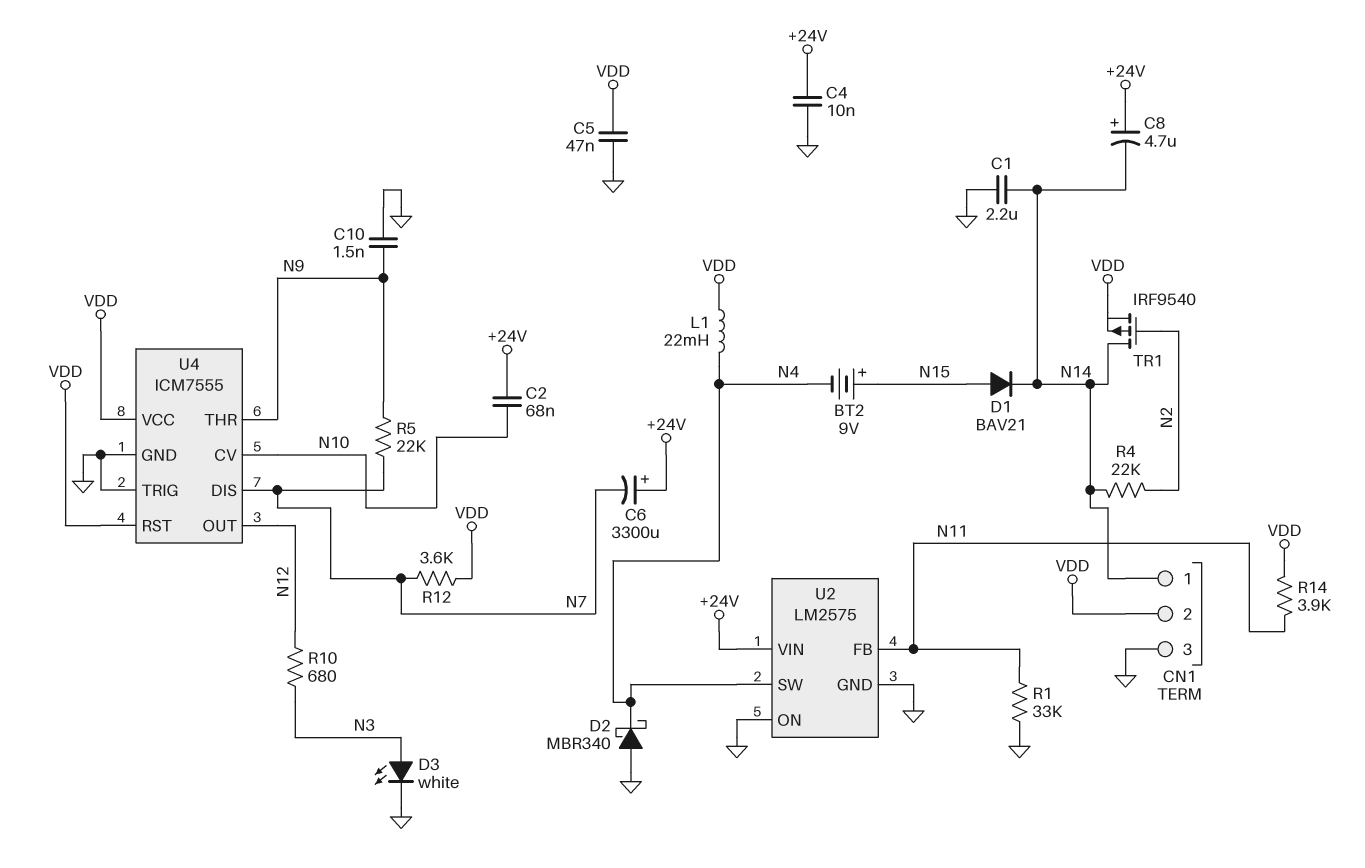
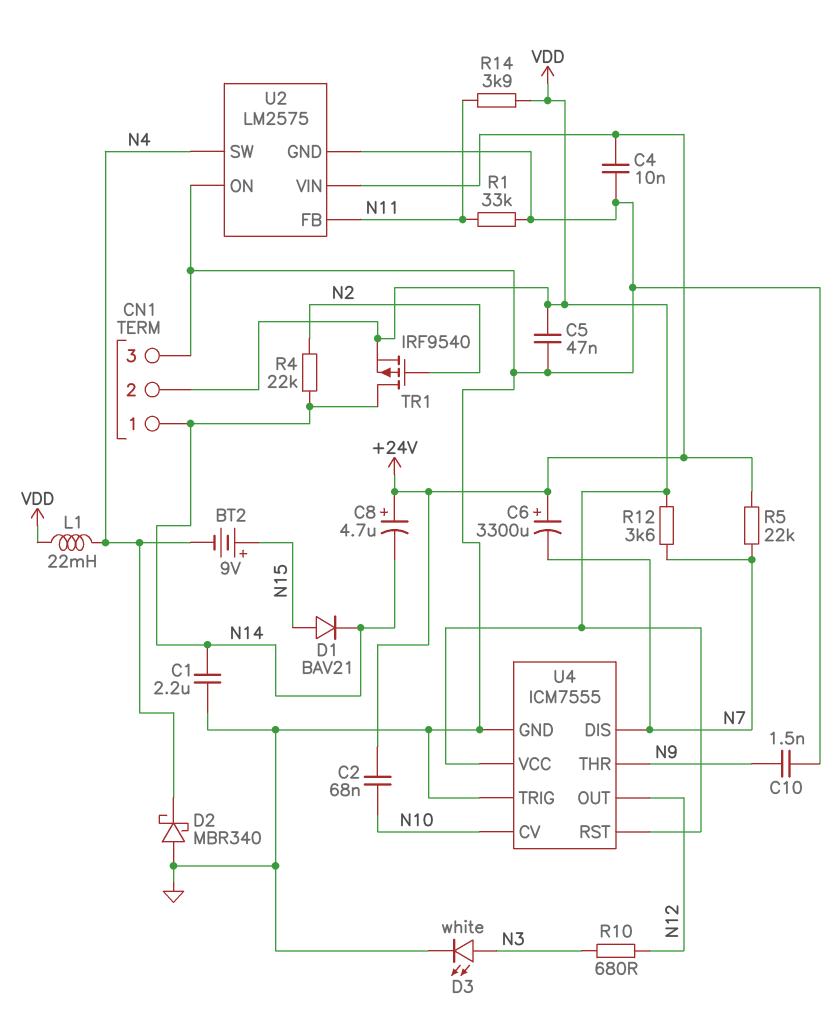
R5: 22k (N7, N9) -> 22k (+24V, N7)

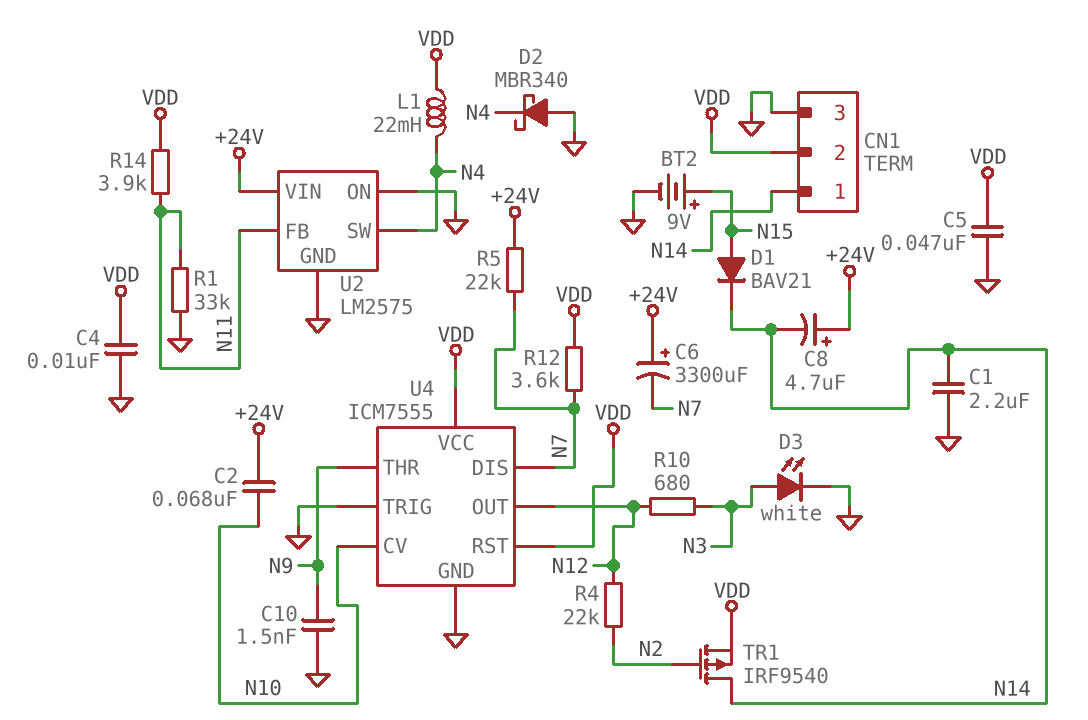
BT2: 9V (plus N15, minus N4) -> 9V (plus N15, minus GND)
C4: 10nF (+24V, GND) -> 10nF (GND, VDD)
R4: 22k (N2, N14) -> 22k (N2, N12)

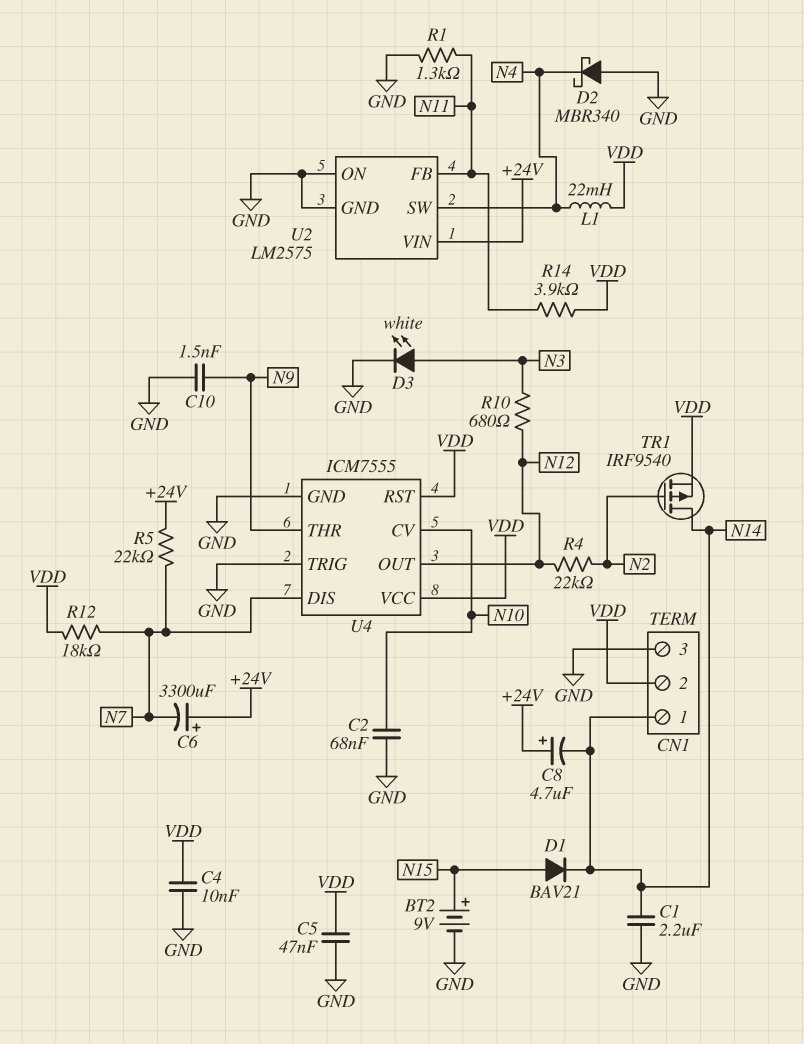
C2: 68nF (+24V, N10) -> 68nF (GND, N10)
R1: 33k (GND, N11) -> 1.3k (GND, N11)
R12: 3.6k (N7, VDD) -> 18k (N7, VDD)

